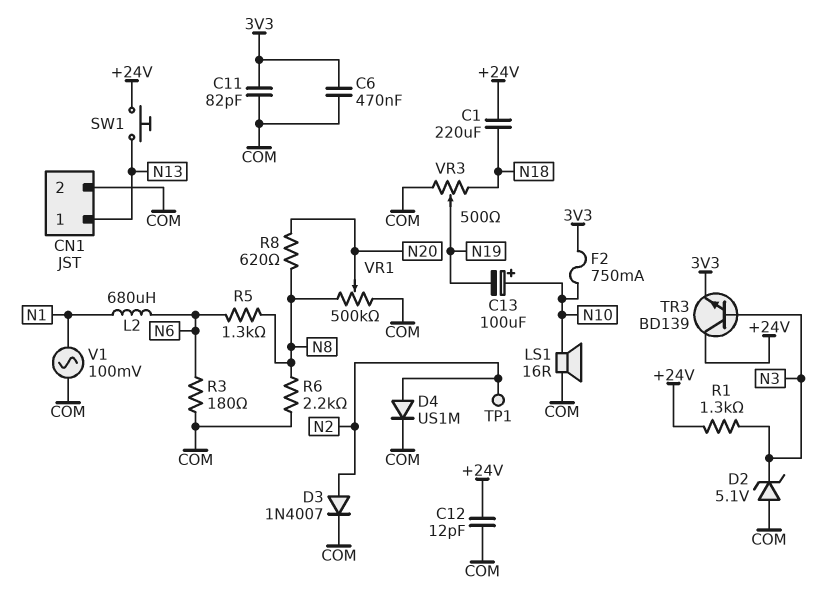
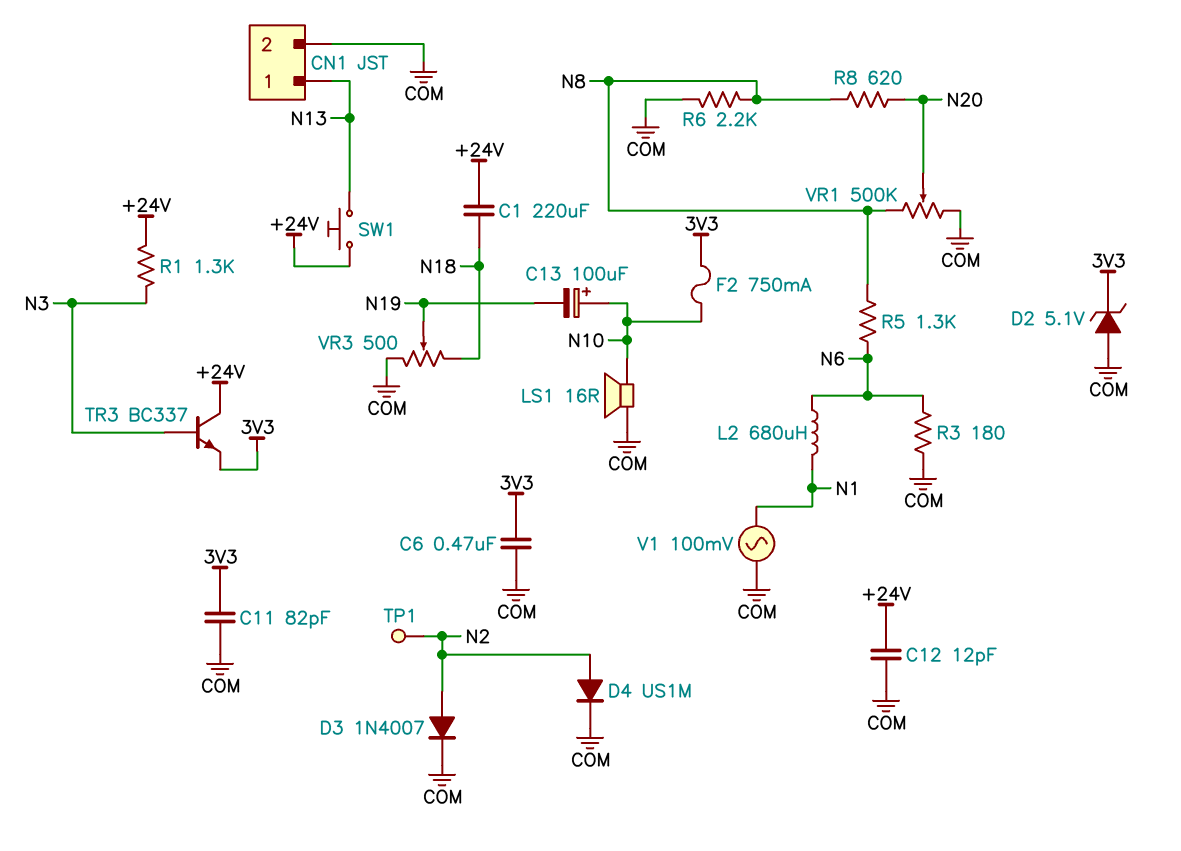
D2: zener 5.1V (A COM, K N3) -> zener 5.1V (A COM, K 3V3)
TR3: NPN BD139 (B N3, C +24V, E 3V3) -> NPN BC337 (B N3, C +24V, E 3V3)

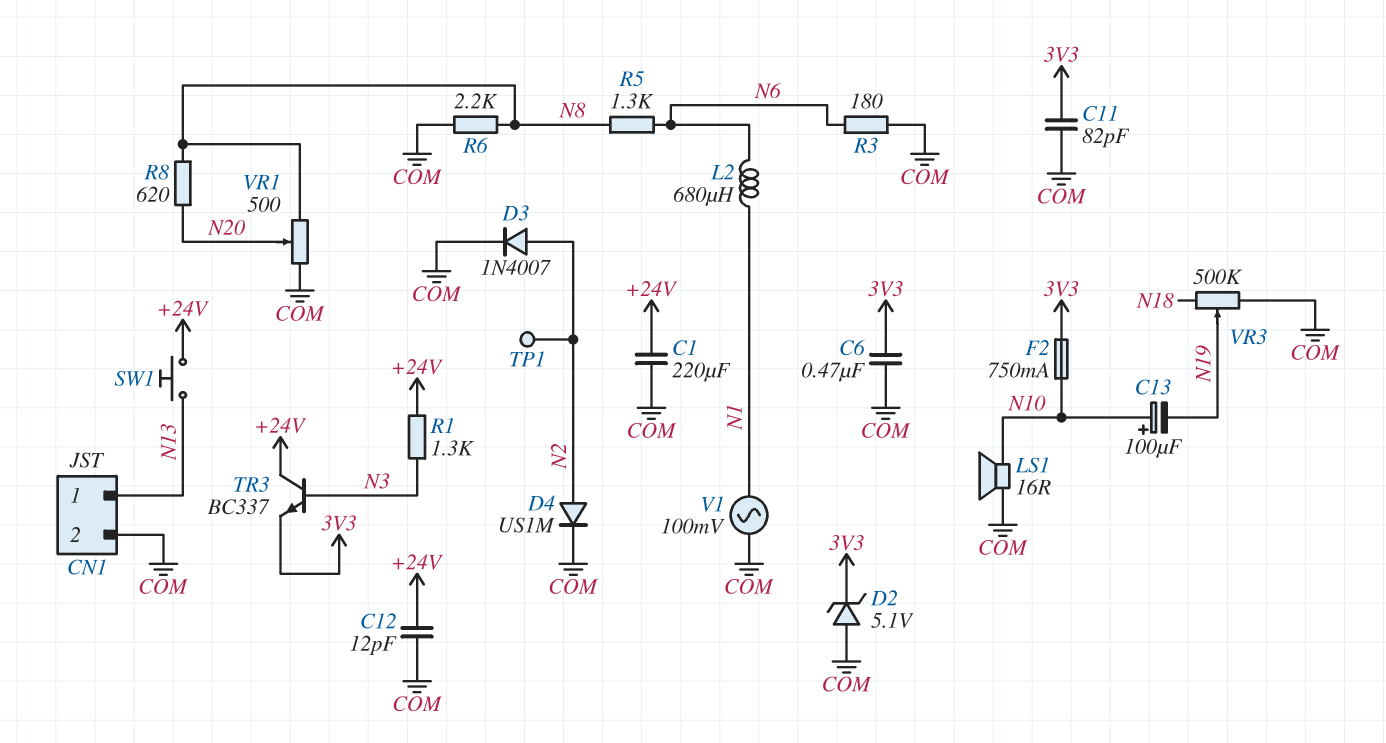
C1: 220uF (+24V, N18) -> 220uF (+24V, COM)
VR1: 500k (COM, N8, wiper N20) -> 500 (COM, N8, wiper N20)
VR3: 500 (COM, N18, wiper N19) -> 500k (COM, N18, wiper N19)

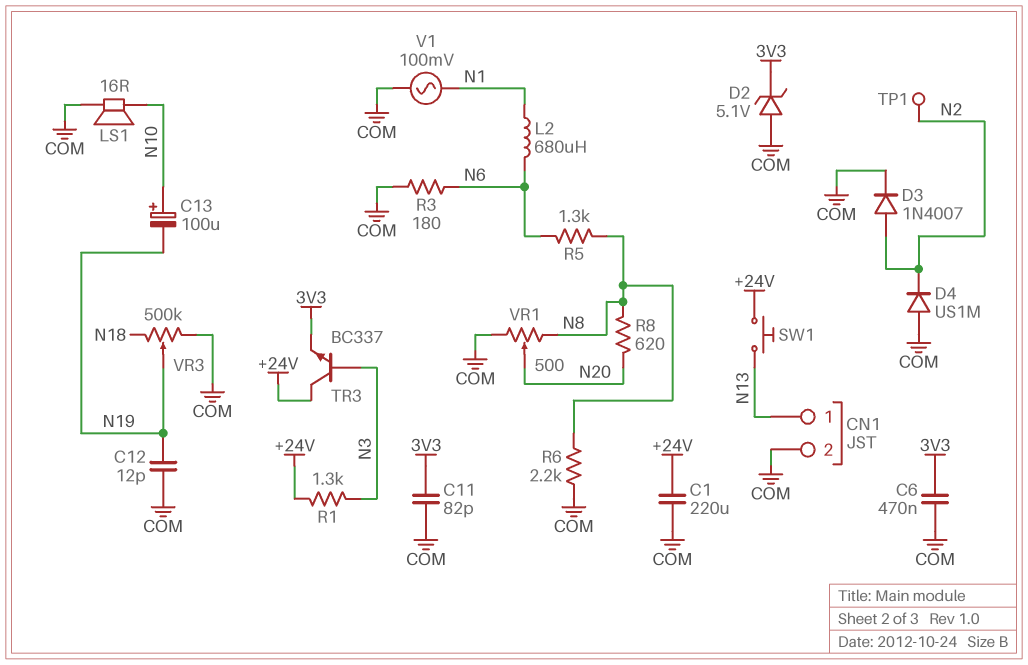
C12: 12pF (+24V, COM) -> 12pF (COM, N19)
D4: diode US1M (A N2, K COM) -> diode US1M (A COM, K N2)
F2: 750mA (3V3, N10) -> none

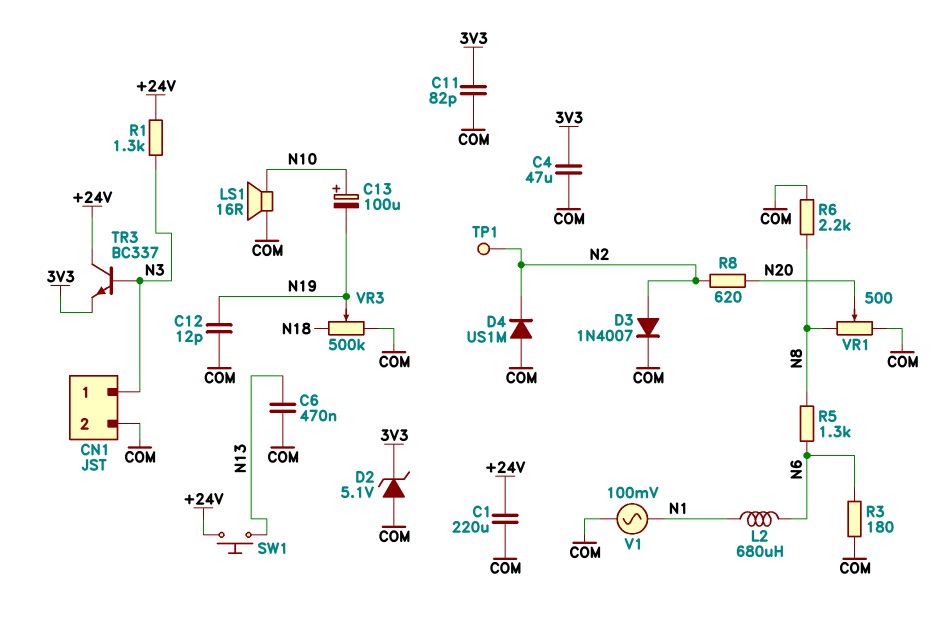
C4: none -> 47uF (3V3, COM)
C6: 470nF (3V3, COM) -> 470nF (COM, N13)
CN1 pin 1: N13 -> N3
R8: 620 (N8, N20) -> 620 (N2, N20)

